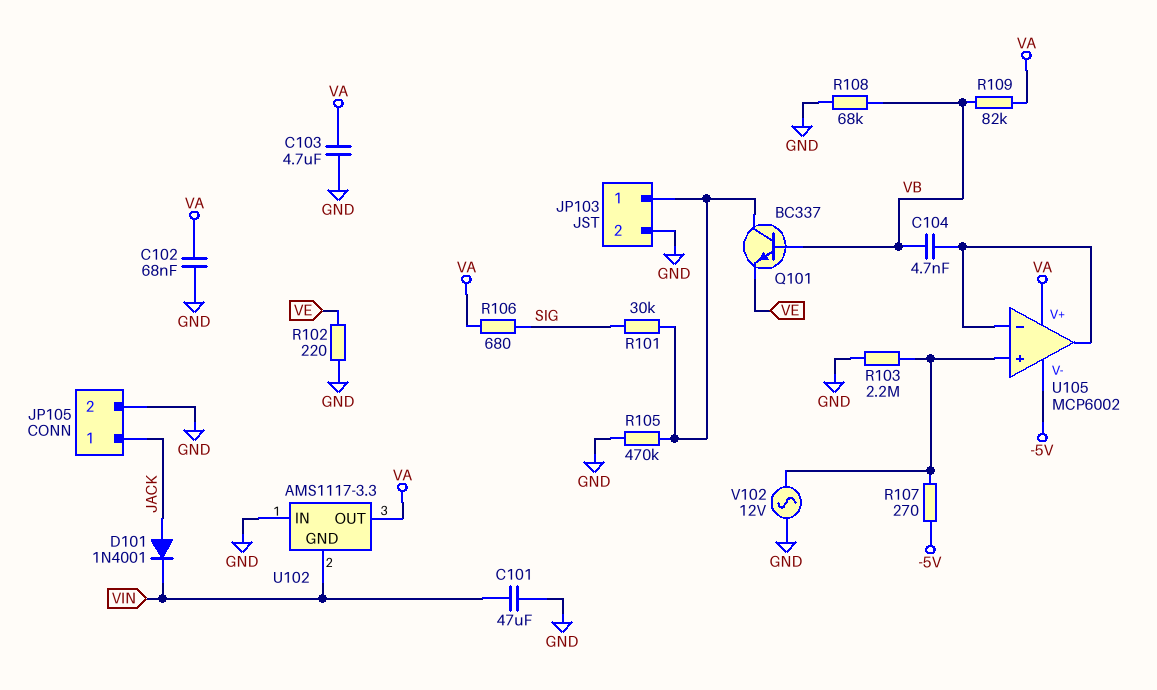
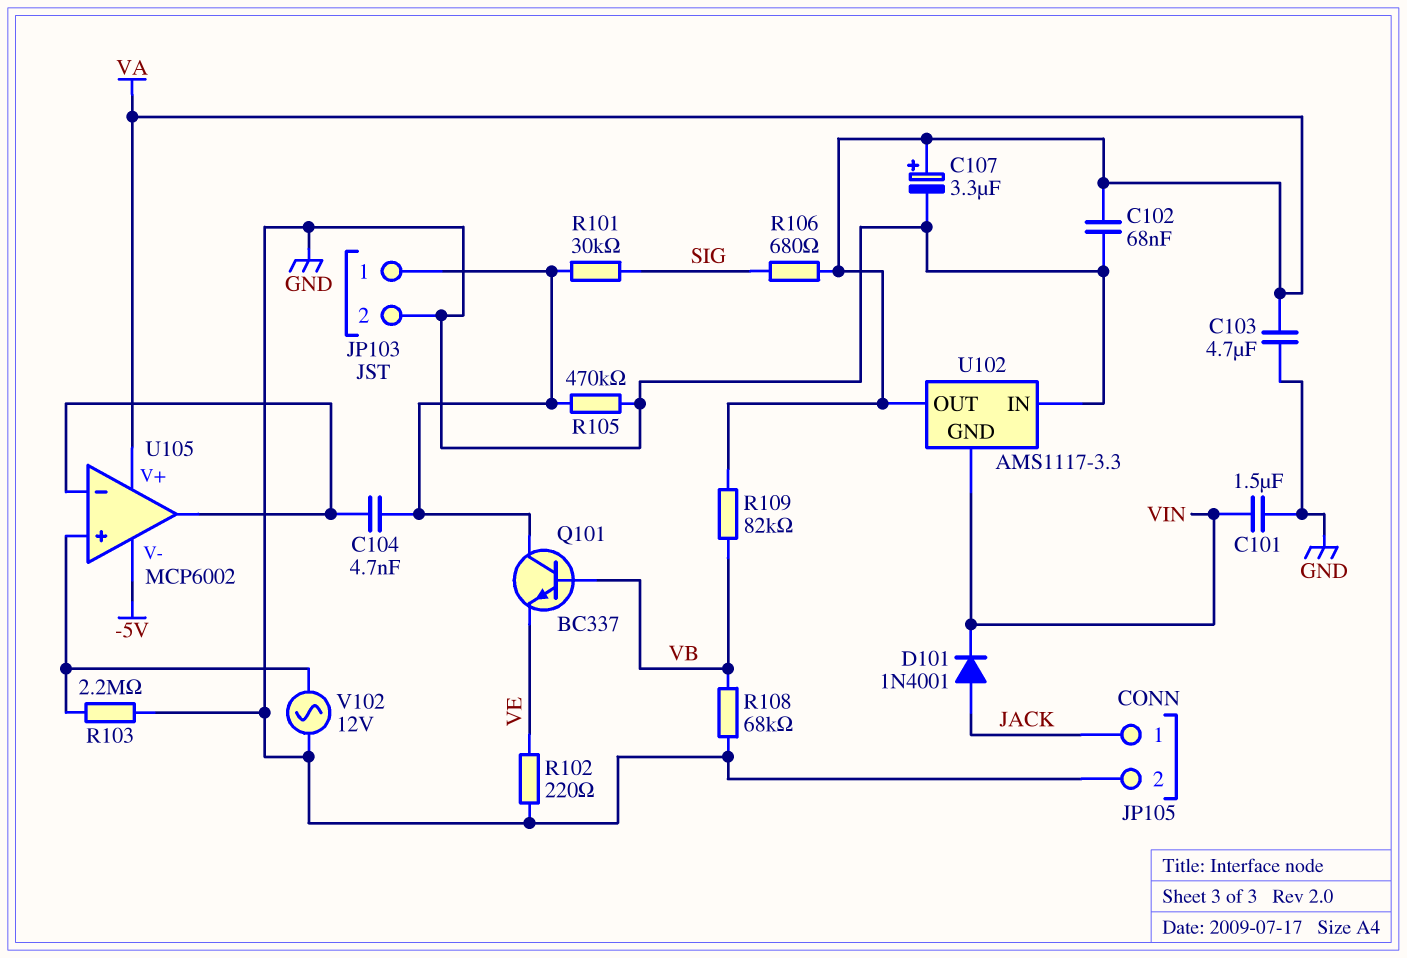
C101: 47uF (GND, VIN) -> 1.5uF (GND, VIN)
C104: 4.7nF (U105/in-, VB) -> 4.7nF (JP103/1, U105/in-)
C107: none -> 3.3uF (plus VA, minus GND)
R107: 270 (-5V, U105/in+) -> none

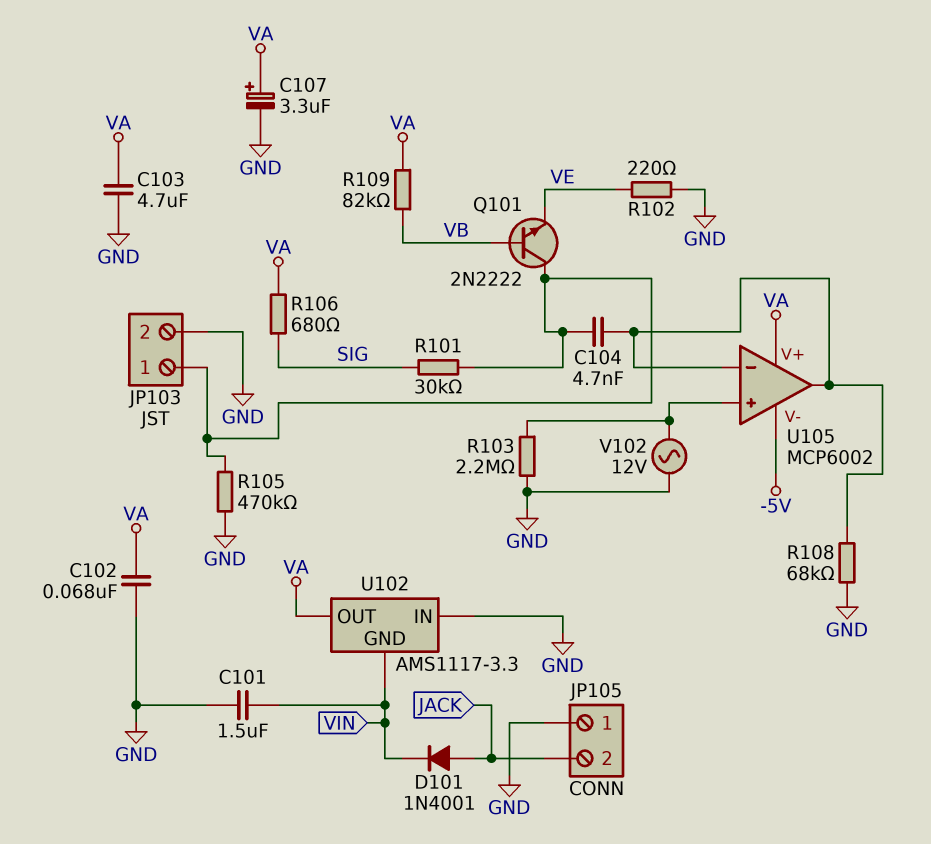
JP105 pin 1: JACK -> GND
JP105 pin 2: GND -> JACK
Q101: NPN BC337 (B VB, C JP103/1, E VE) -> NPN 2N2222 (B VB, C JP103/1, E VE)
R108: 68k (GND, VB) -> 68k (GND, U105/in-)

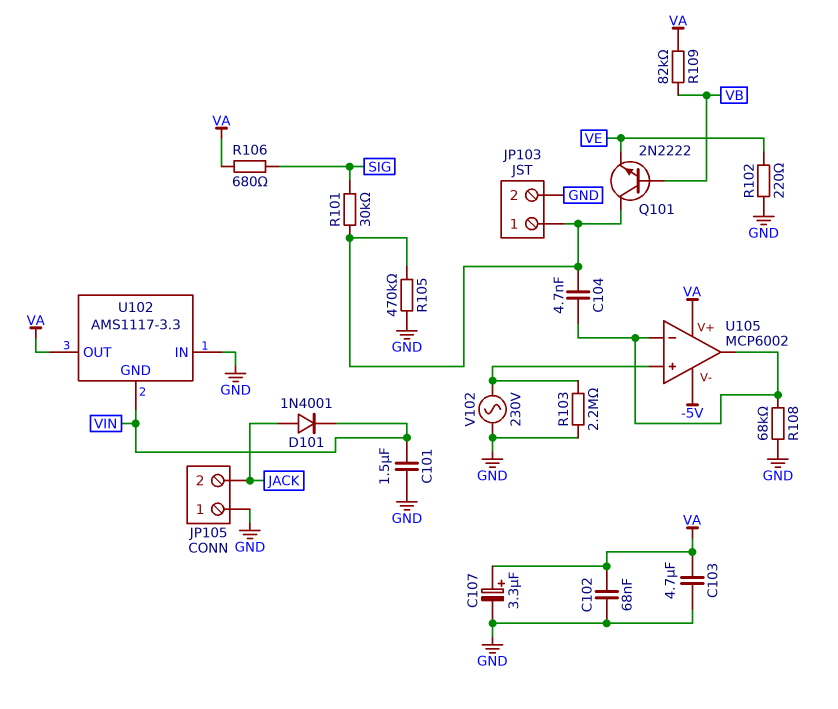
V102: AC 12V (GND, U105/in+) -> AC 230V (GND, U105/in+)

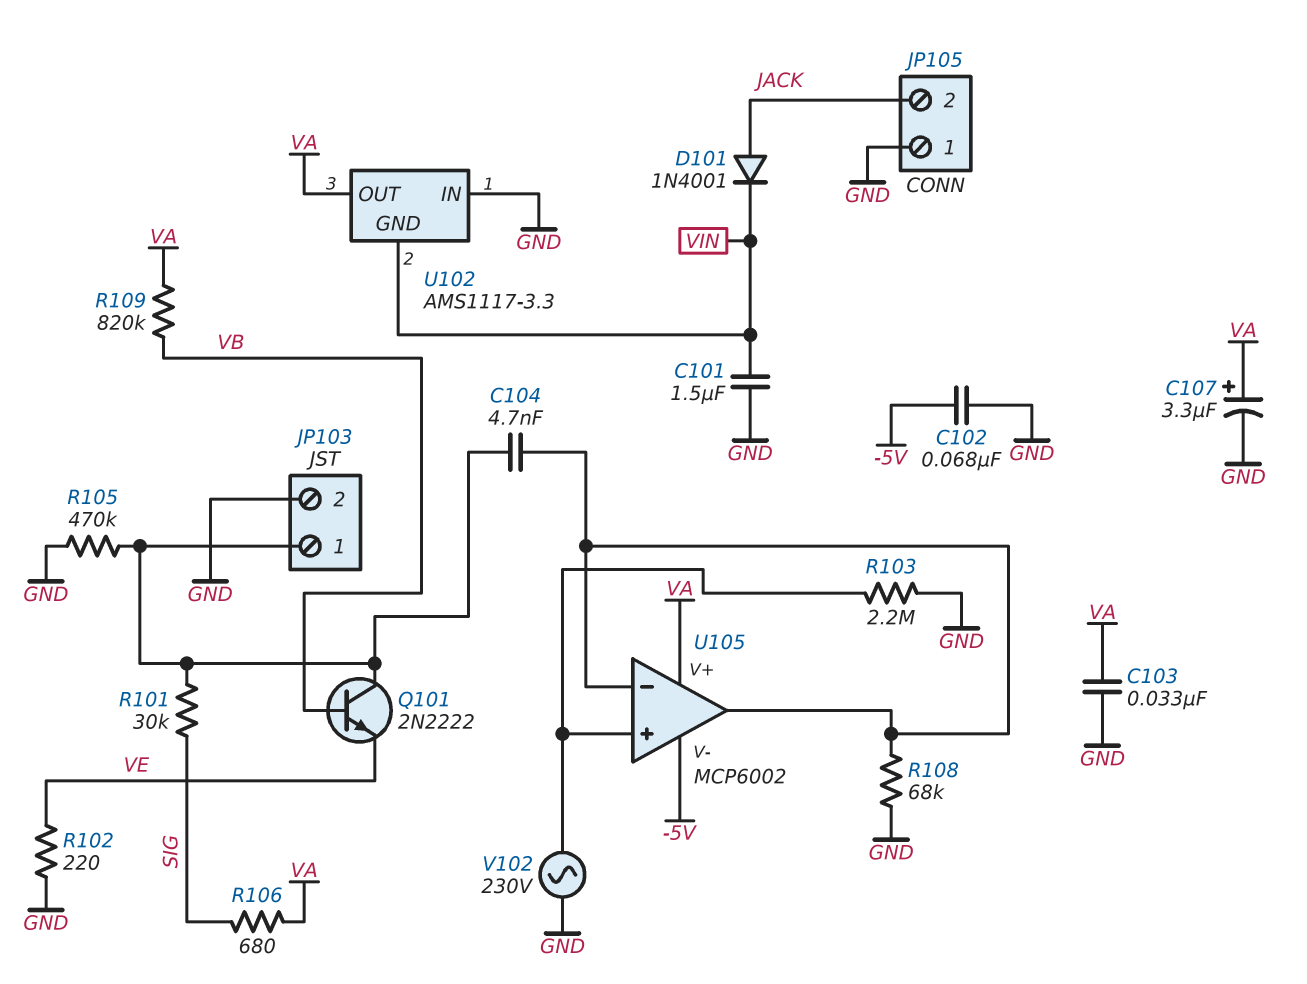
C102: 68nF (GND, VA) -> 68nF (-5V, GND)
C103: 4.7uF (GND, VA) -> 33nF (GND, VA)
R109: 82k (VA, VB) -> 820k (VA, VB)

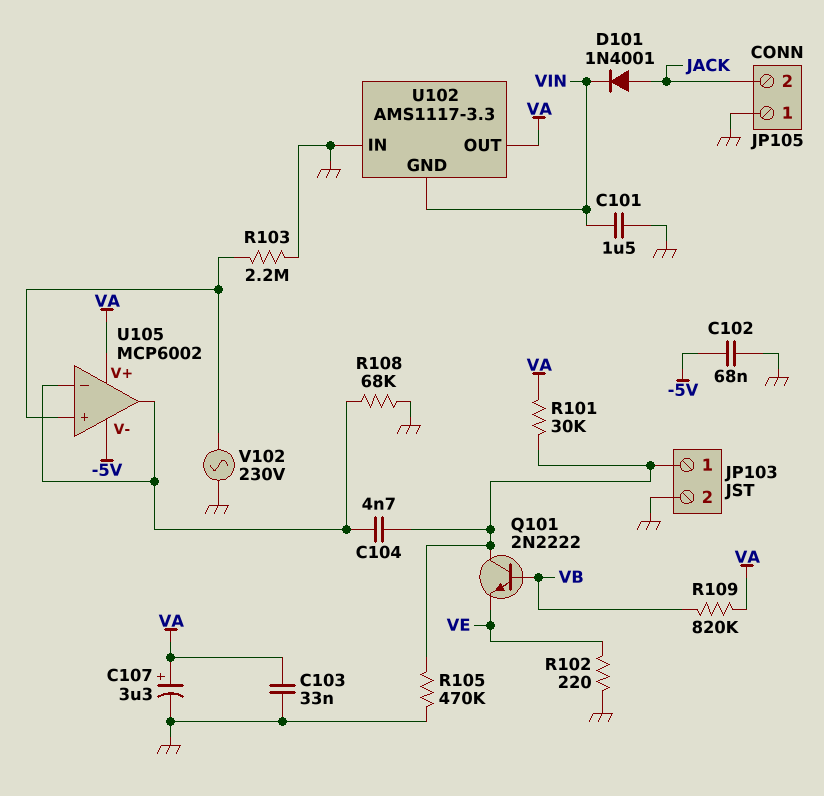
R101: 30k (JP103/1, SIG) -> 30k (JP103/1, VA)
R106: 680 (SIG, VA) -> none

